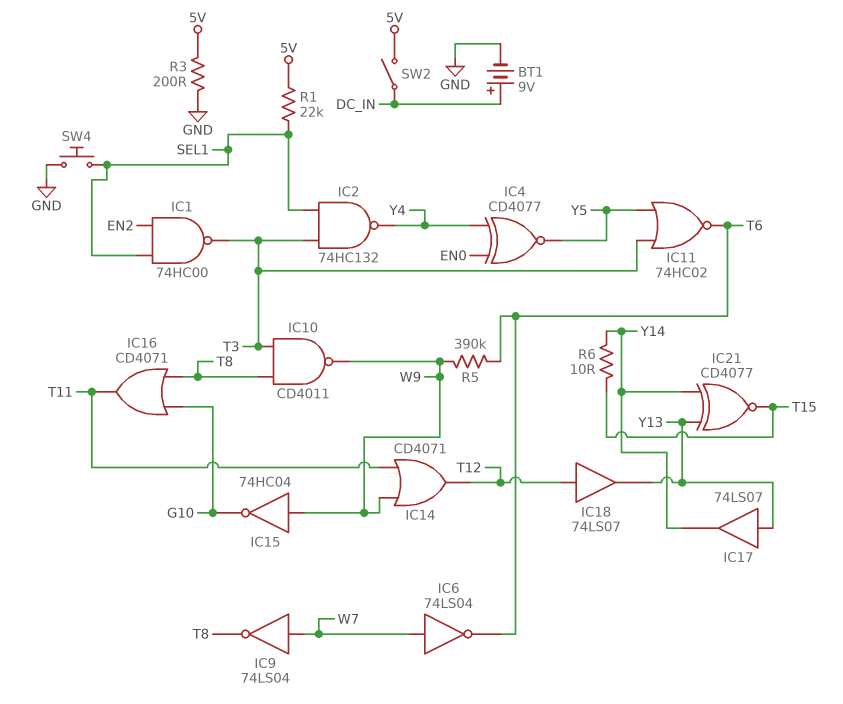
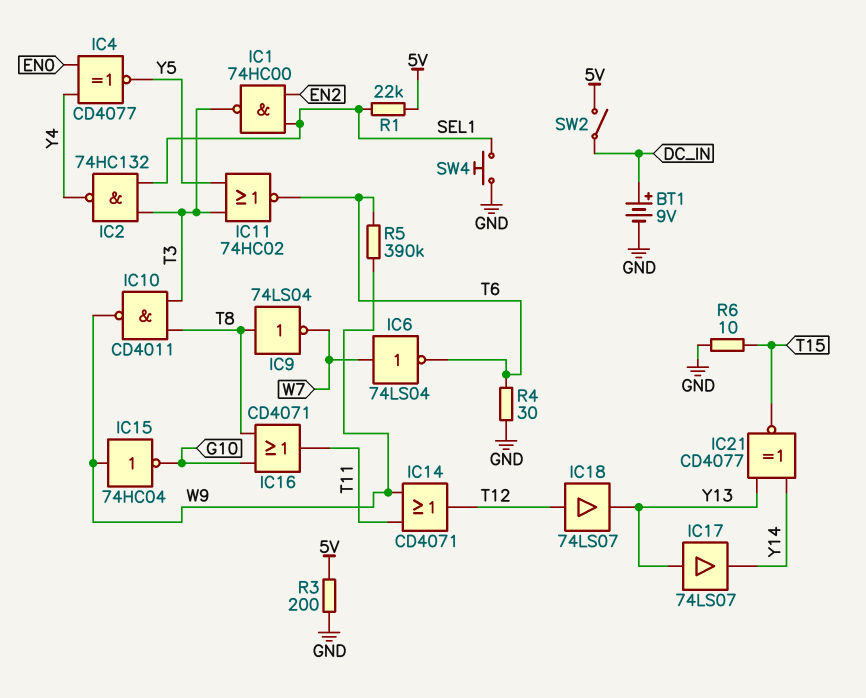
IC9: NOT 74LS04 (in W7, out T8) -> NOT 74LS04 (in T8, out W7)
R4: none -> 30 (GND, T6)
R6: 10 (T15, Y14) -> 10 (GND, T15)

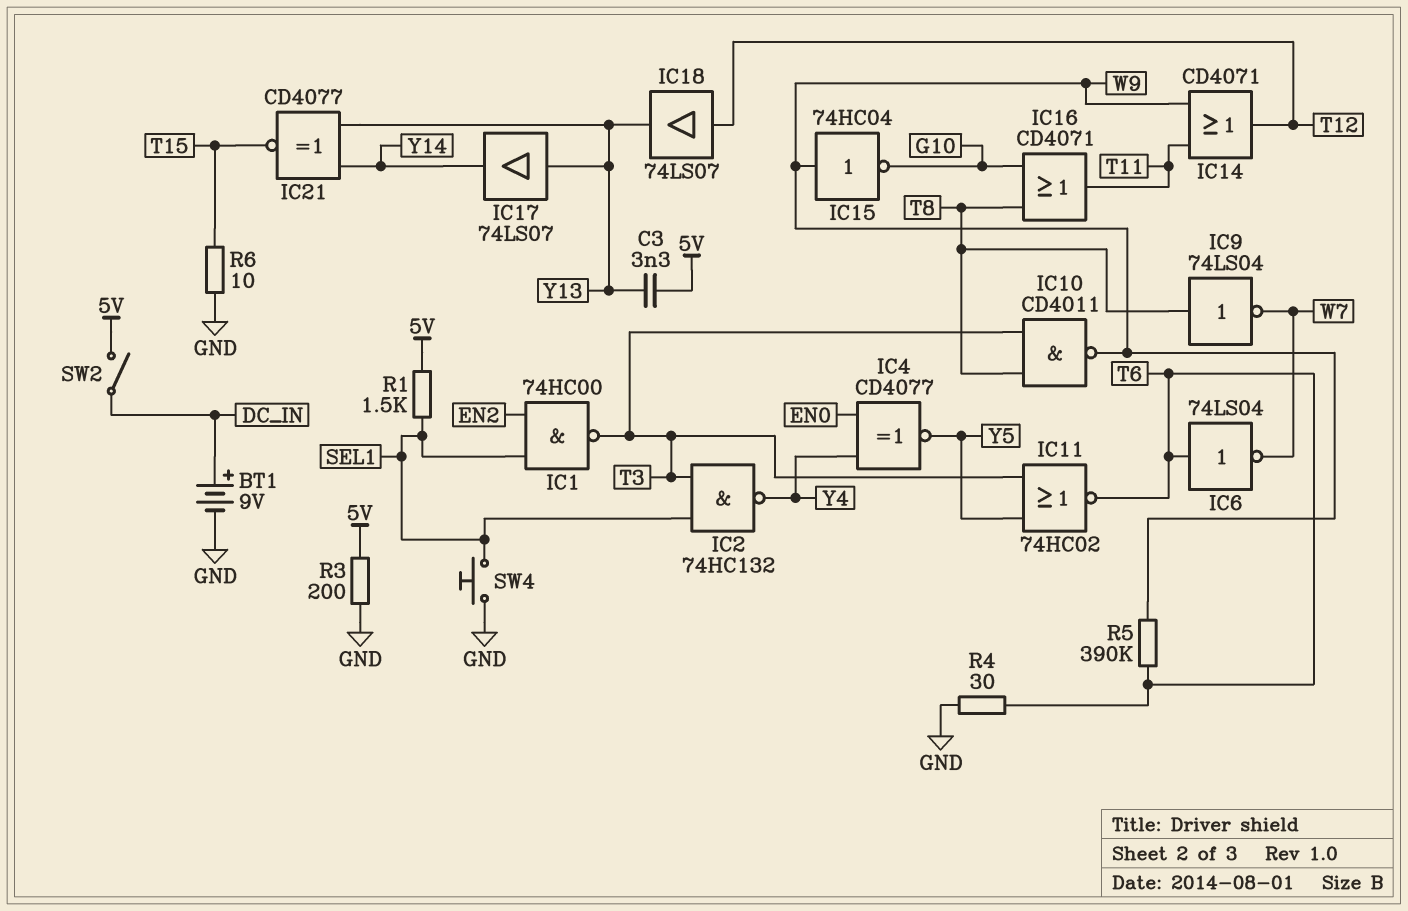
C3: none -> 3.3nF (5V, Y13)
IC6: NOT 74LS04 (in W7, out T6) -> NOT 74LS04 (in T6, out W7)
R1: 22k (5V, SEL1) -> 1.5k (5V, SEL1)

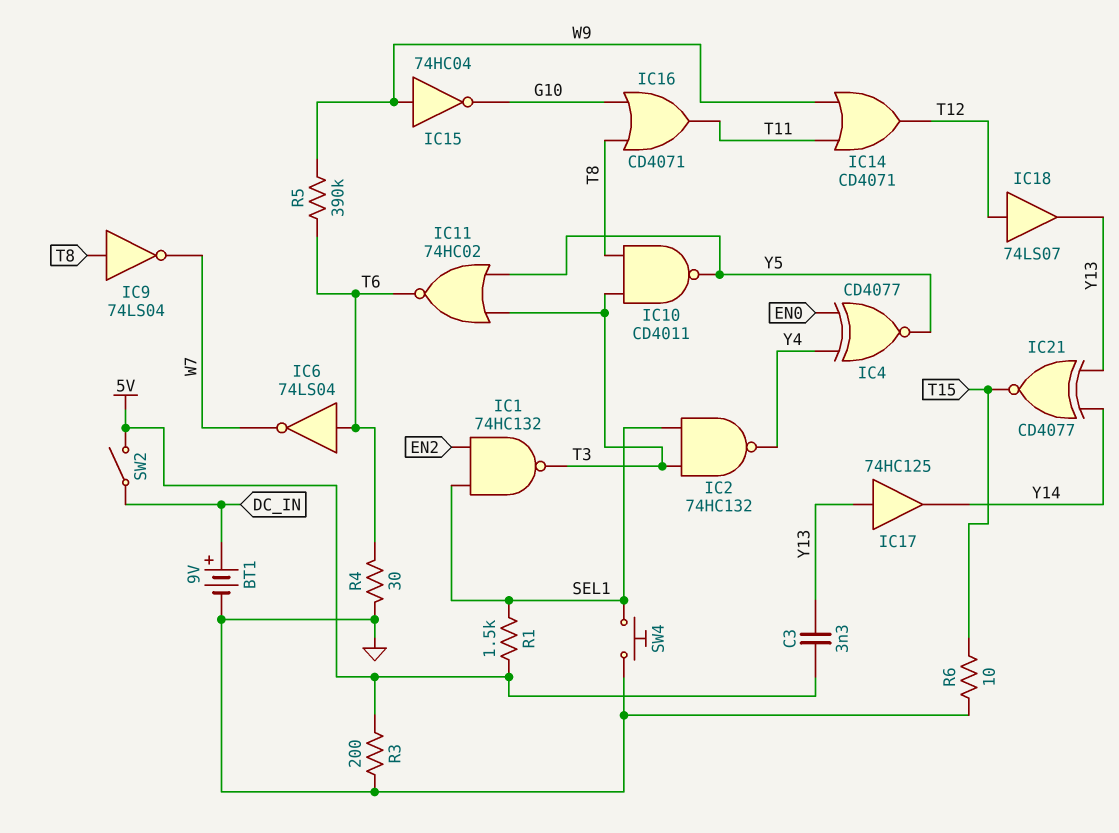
IC1: NAND 74HC00 (in EN2, in SEL1, out T3) -> NAND 74HC132 (in EN2, in SEL1, out T3)
IC10: NAND CD4011 (in T3, in T8, out W9) -> NAND CD4011 (in T3, in T8, out Y5)
IC17: buffer 74LS07 (in Y13, out Y14) -> buffer 74HC125 (in Y13, out Y14)

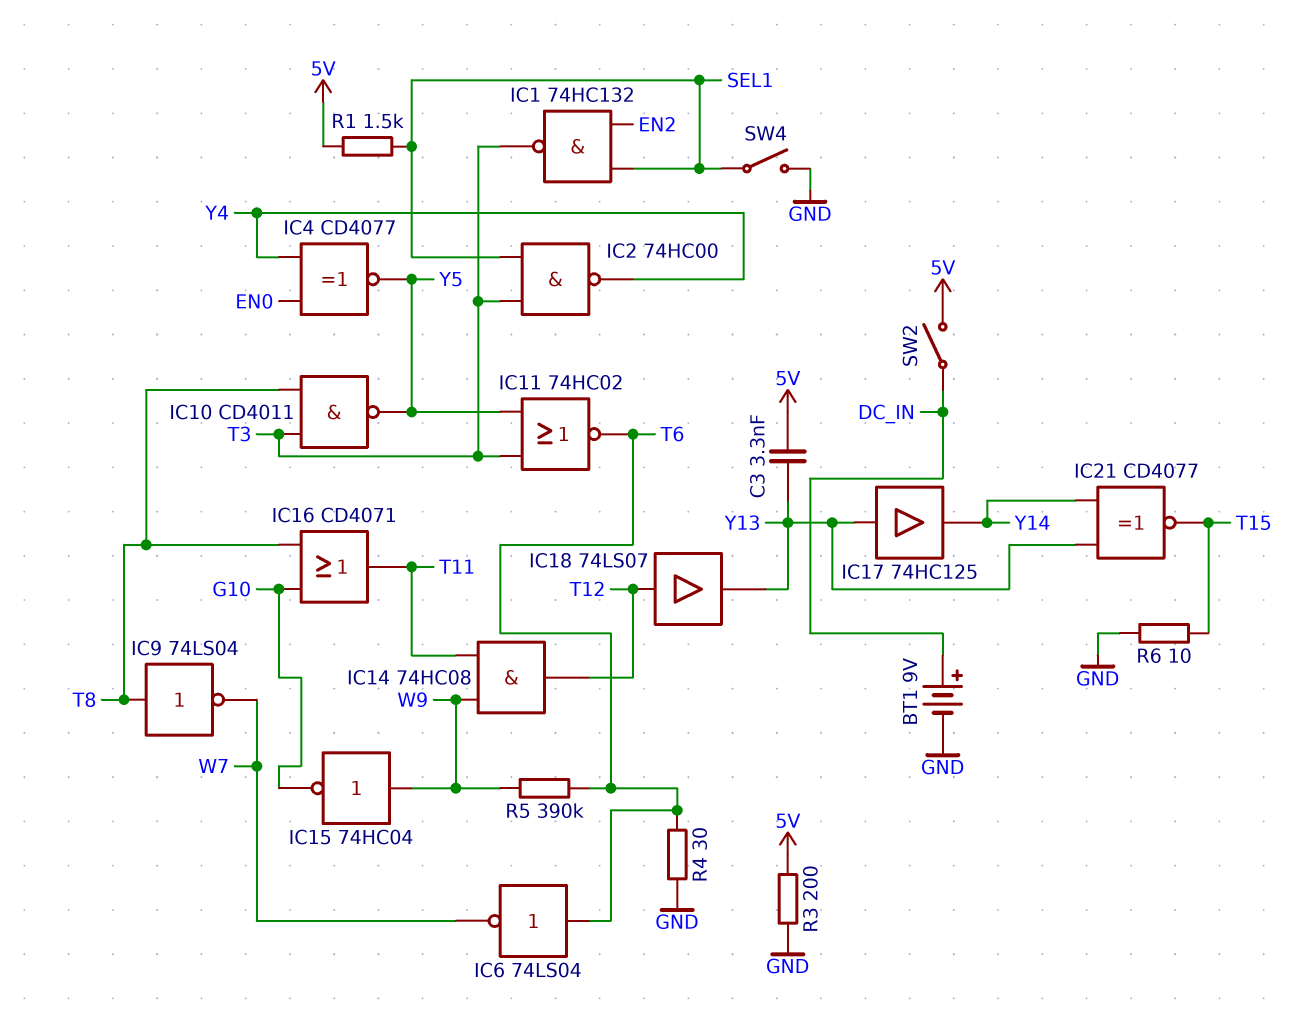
IC2: NAND 74HC132 (in SEL1, in T3, out Y4) -> NAND 74HC00 (in SEL1, in T3, out Y4)
IC14: OR CD4071 (in T11, in W9, out T12) -> AND 74HC08 (in T11, in W9, out T12)
SW4: button (GND, SEL1) -> switch (GND, SEL1)

